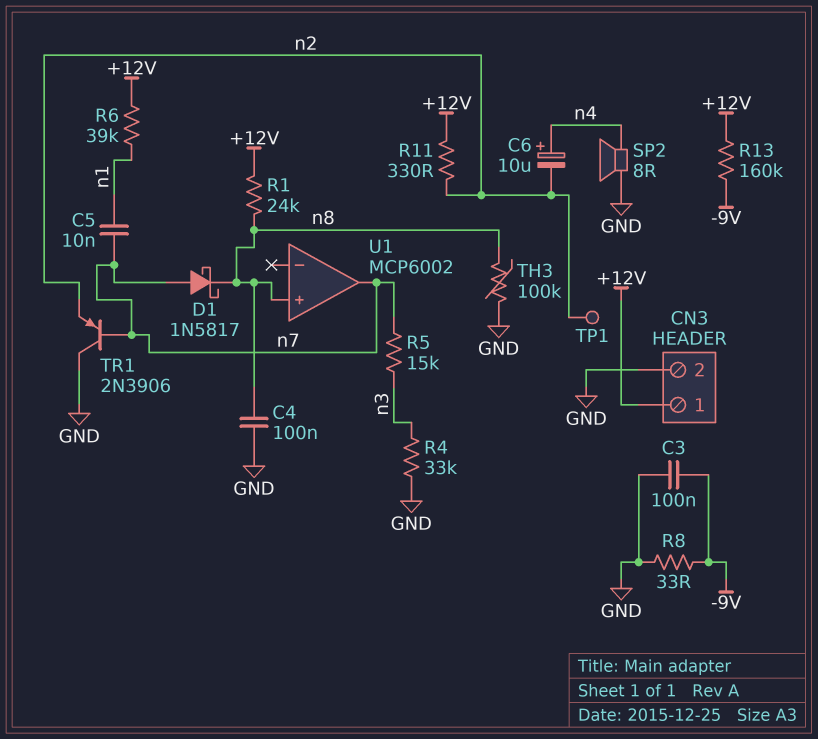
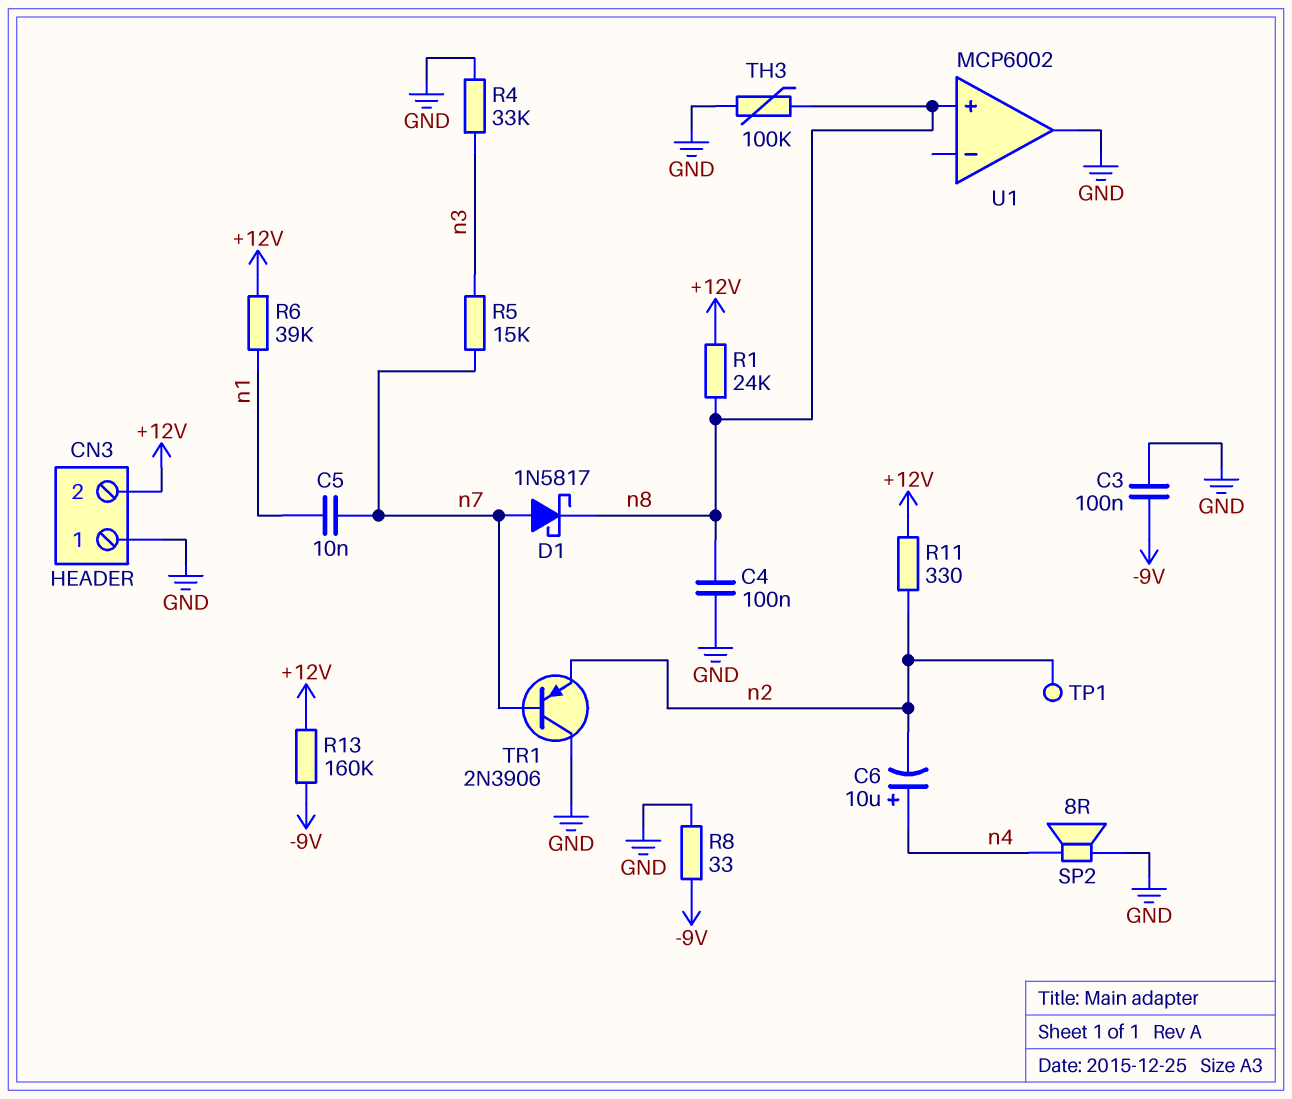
CN3 pin 1: +12V -> GND
CN3 pin 2: GND -> +12V
U1 pin out: n7 -> GND

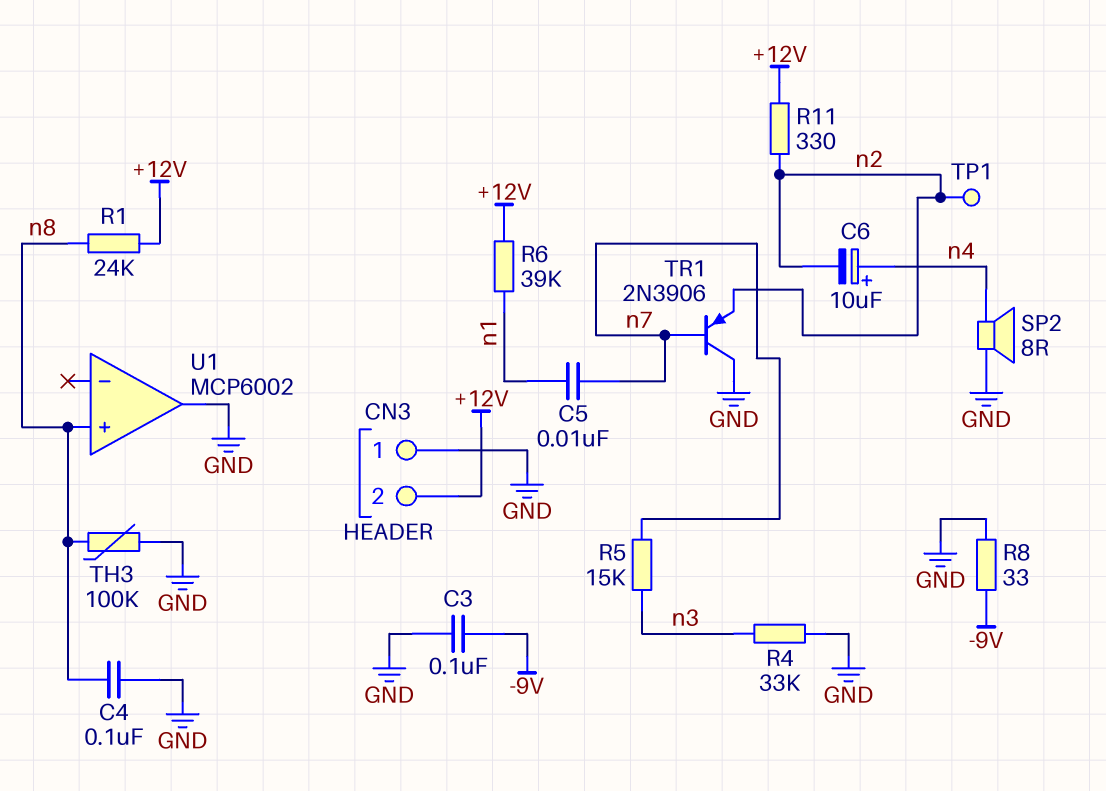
D1: schottky 1N5817 (A n7, K n8) -> none
R13: 160k (+12V, -9V) -> none

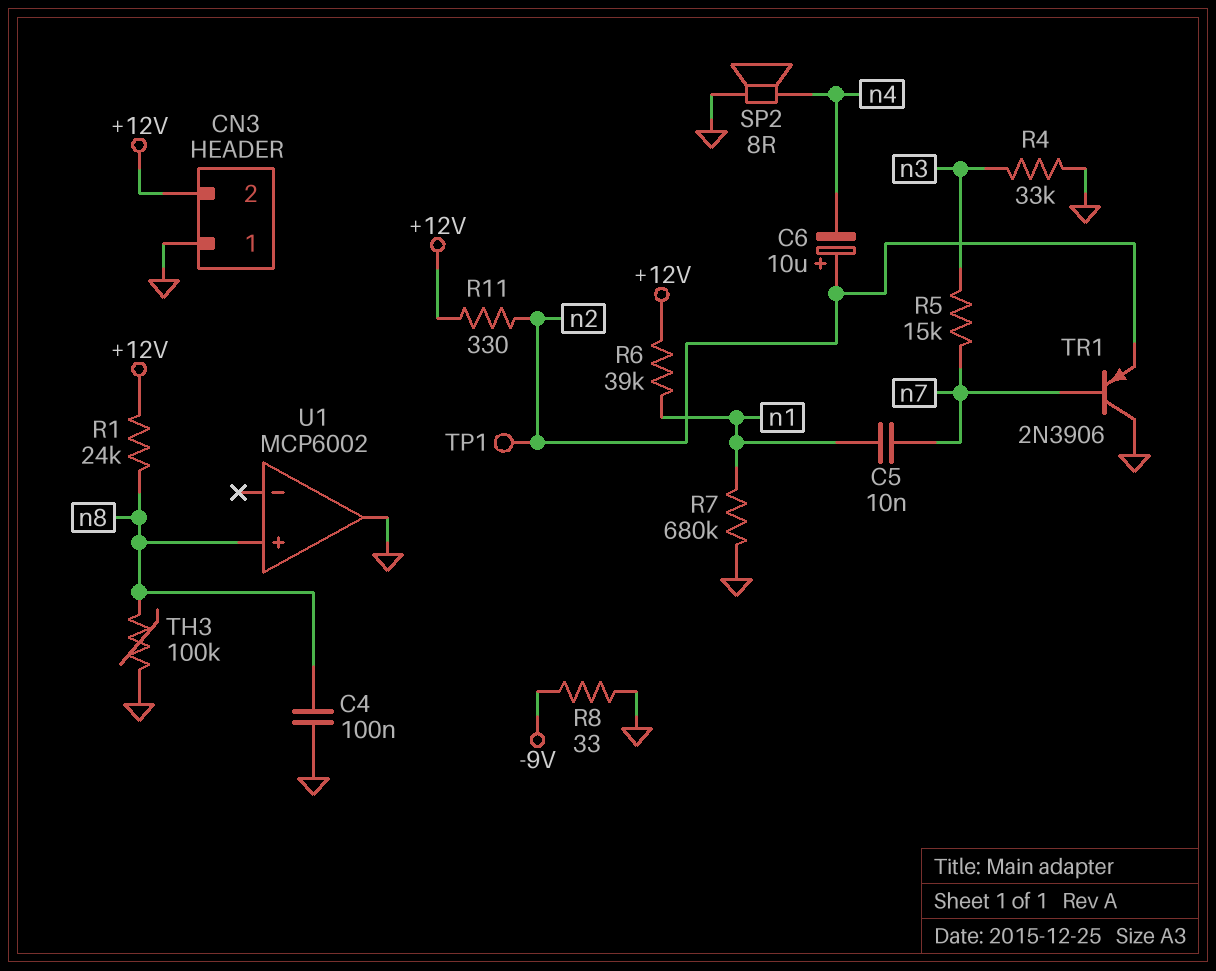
C3: 100nF (-9V, GND) -> none
C6: 10uF (plus n4, minus n2) -> 10uF (plus n2, minus n4)
R7: none -> 680k (GND, n1)

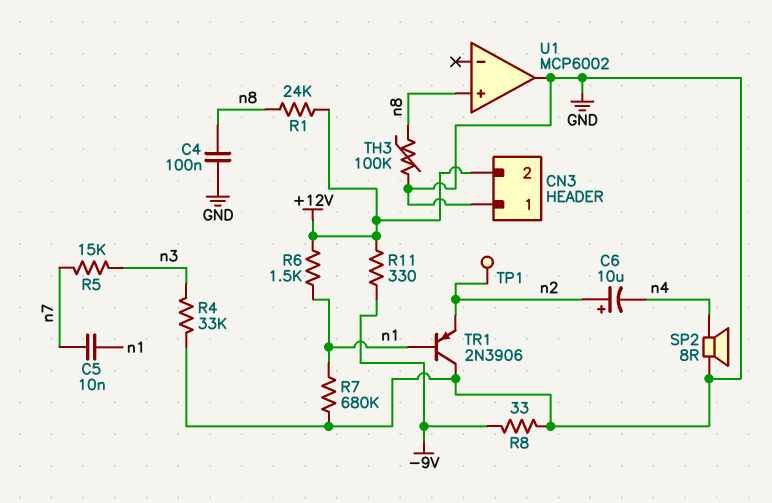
R6: 39k (+12V, n1) -> 1.5k (+12V, n1)
R11: 330 (+12V, n2) -> 330 (+12V, -9V)
TR1: PNP 2N3906 (B n7, C GND, E n2) -> PNP 2N3906 (B n1, C GND, E n2)

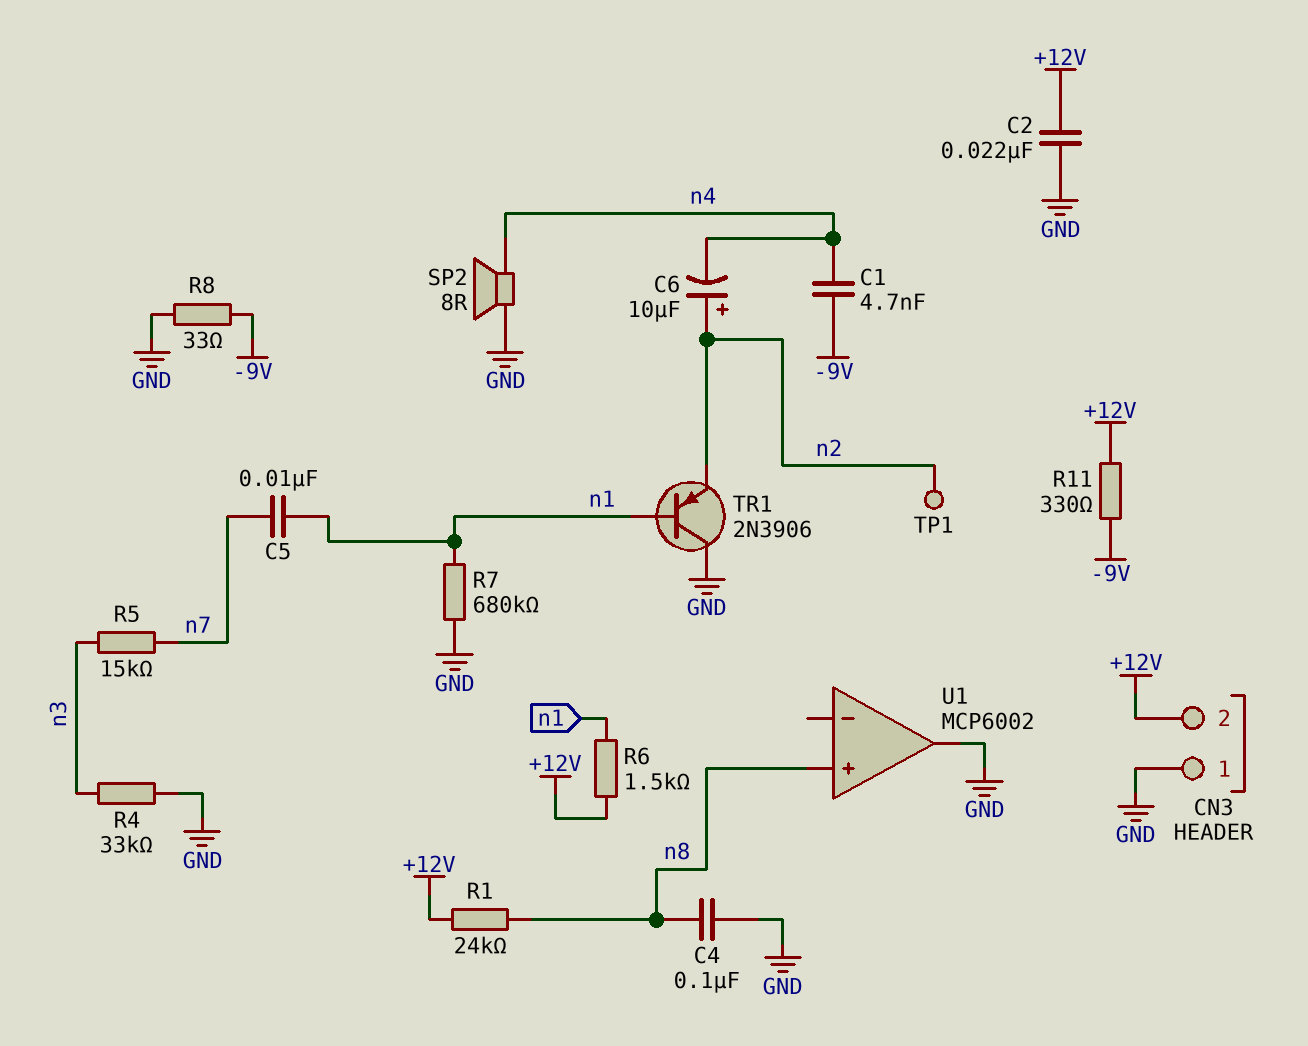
C1: none -> 4.7nF (-9V, n4)
C2: none -> 22nF (+12V, GND)
TH3: 100k (GND, n8) -> none

